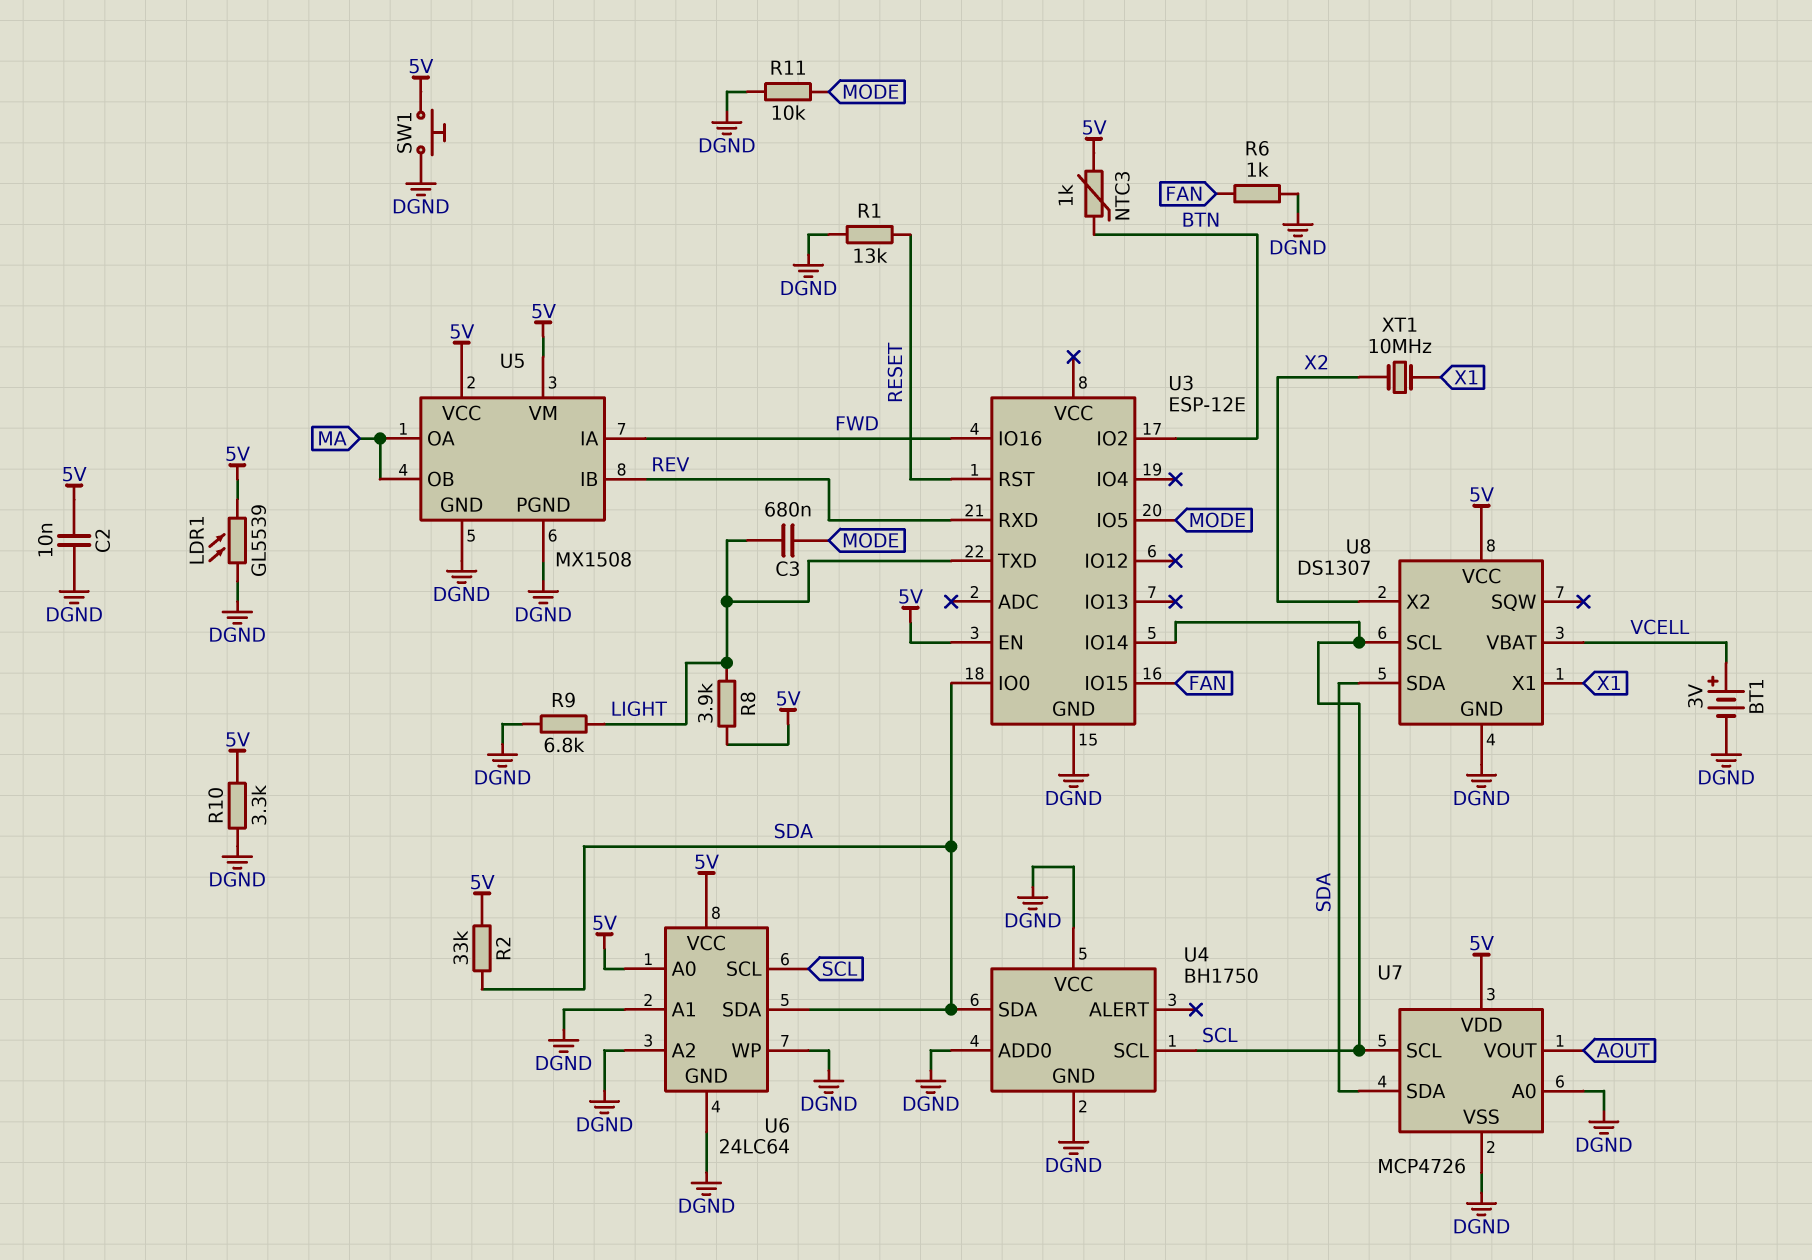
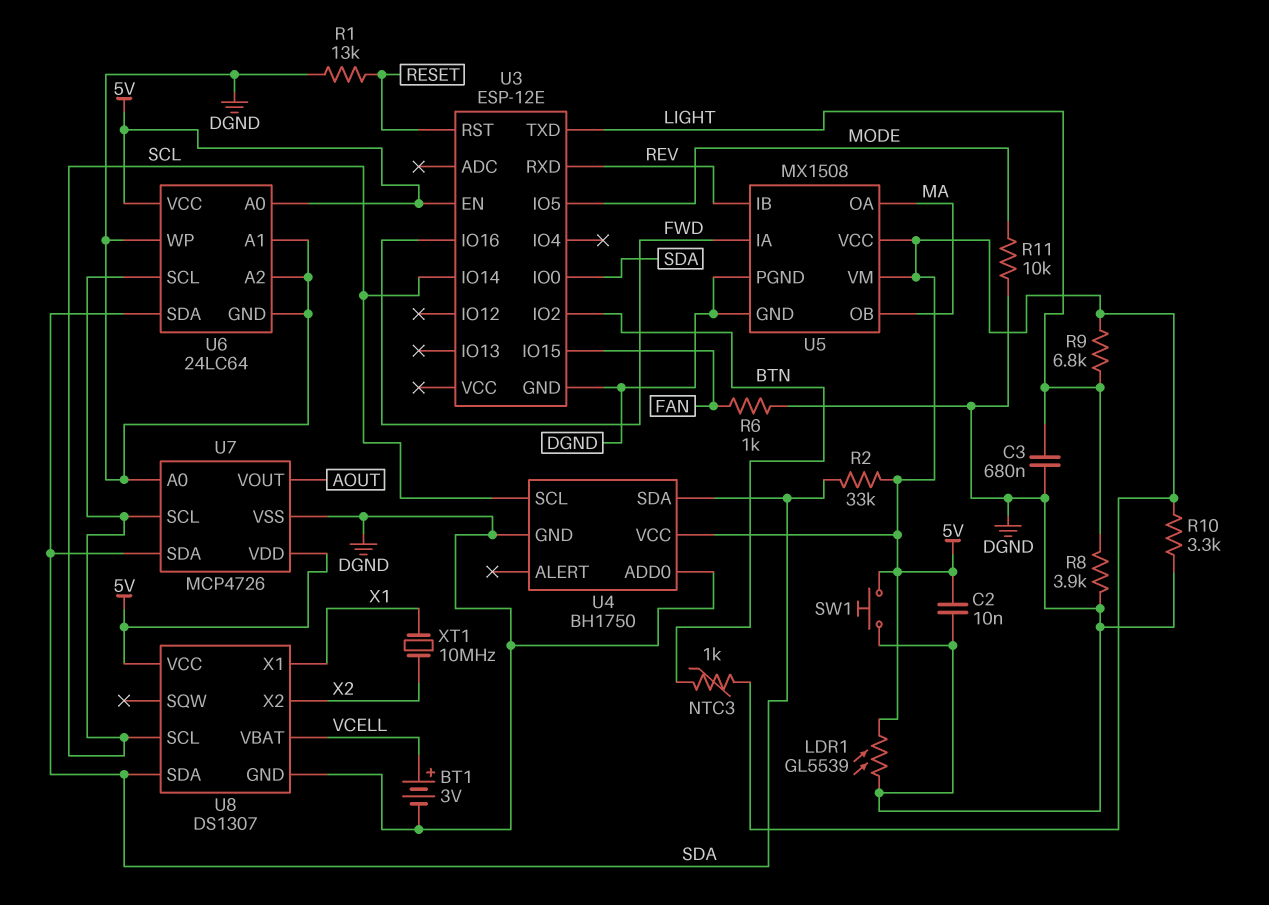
C3: 680nF (LIGHT, MODE) -> 680nF (DGND, LIGHT)
R8: 3.9k (5V, LIGHT) -> 3.9k (DGND, LIGHT)
R9: 6.8k (DGND, LIGHT) -> 6.8k (5V, LIGHT)
U4 pin VCC: DGND -> 5V

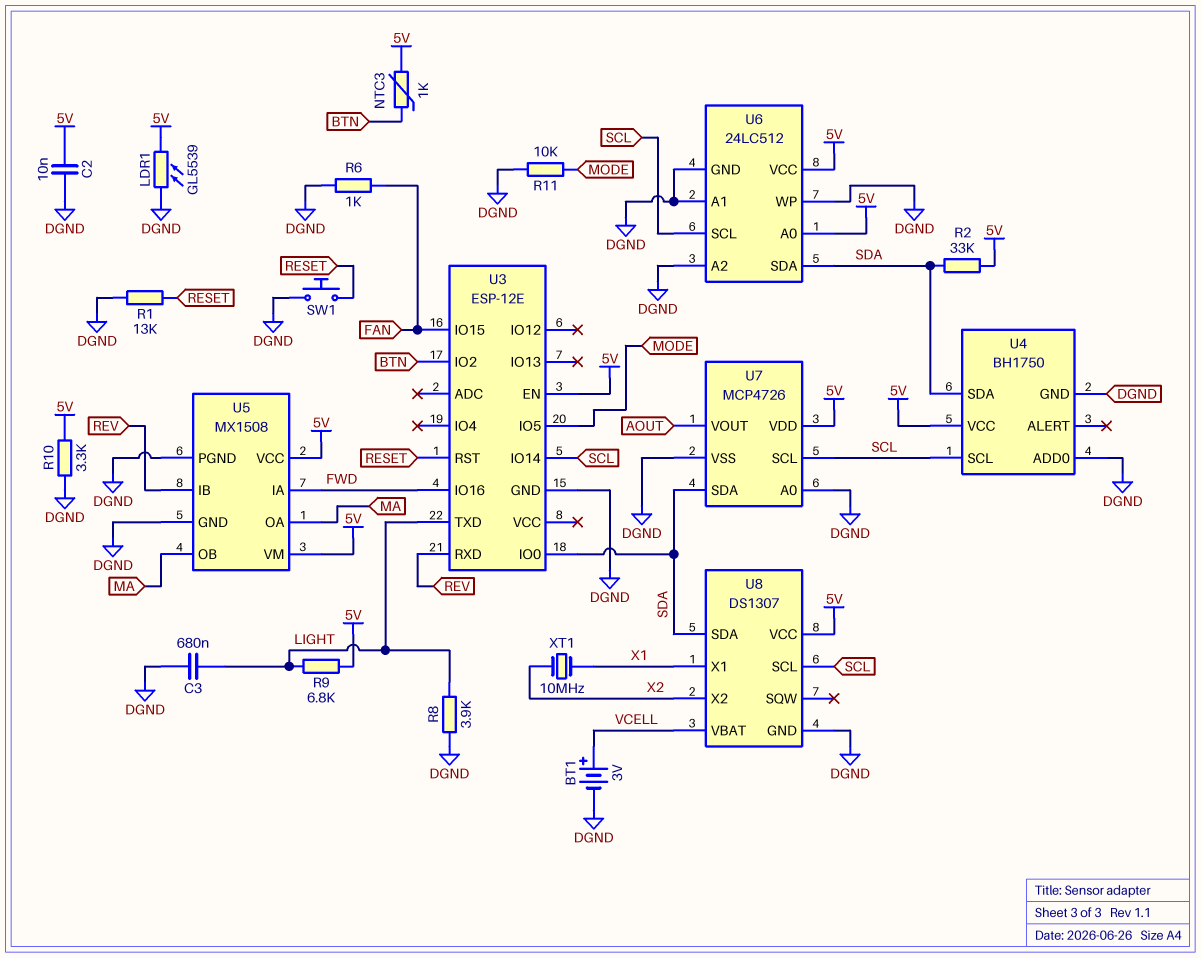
SW1: button (5V, DGND) -> button (DGND, RESET)
U6: 24LC64 -> 24LC512

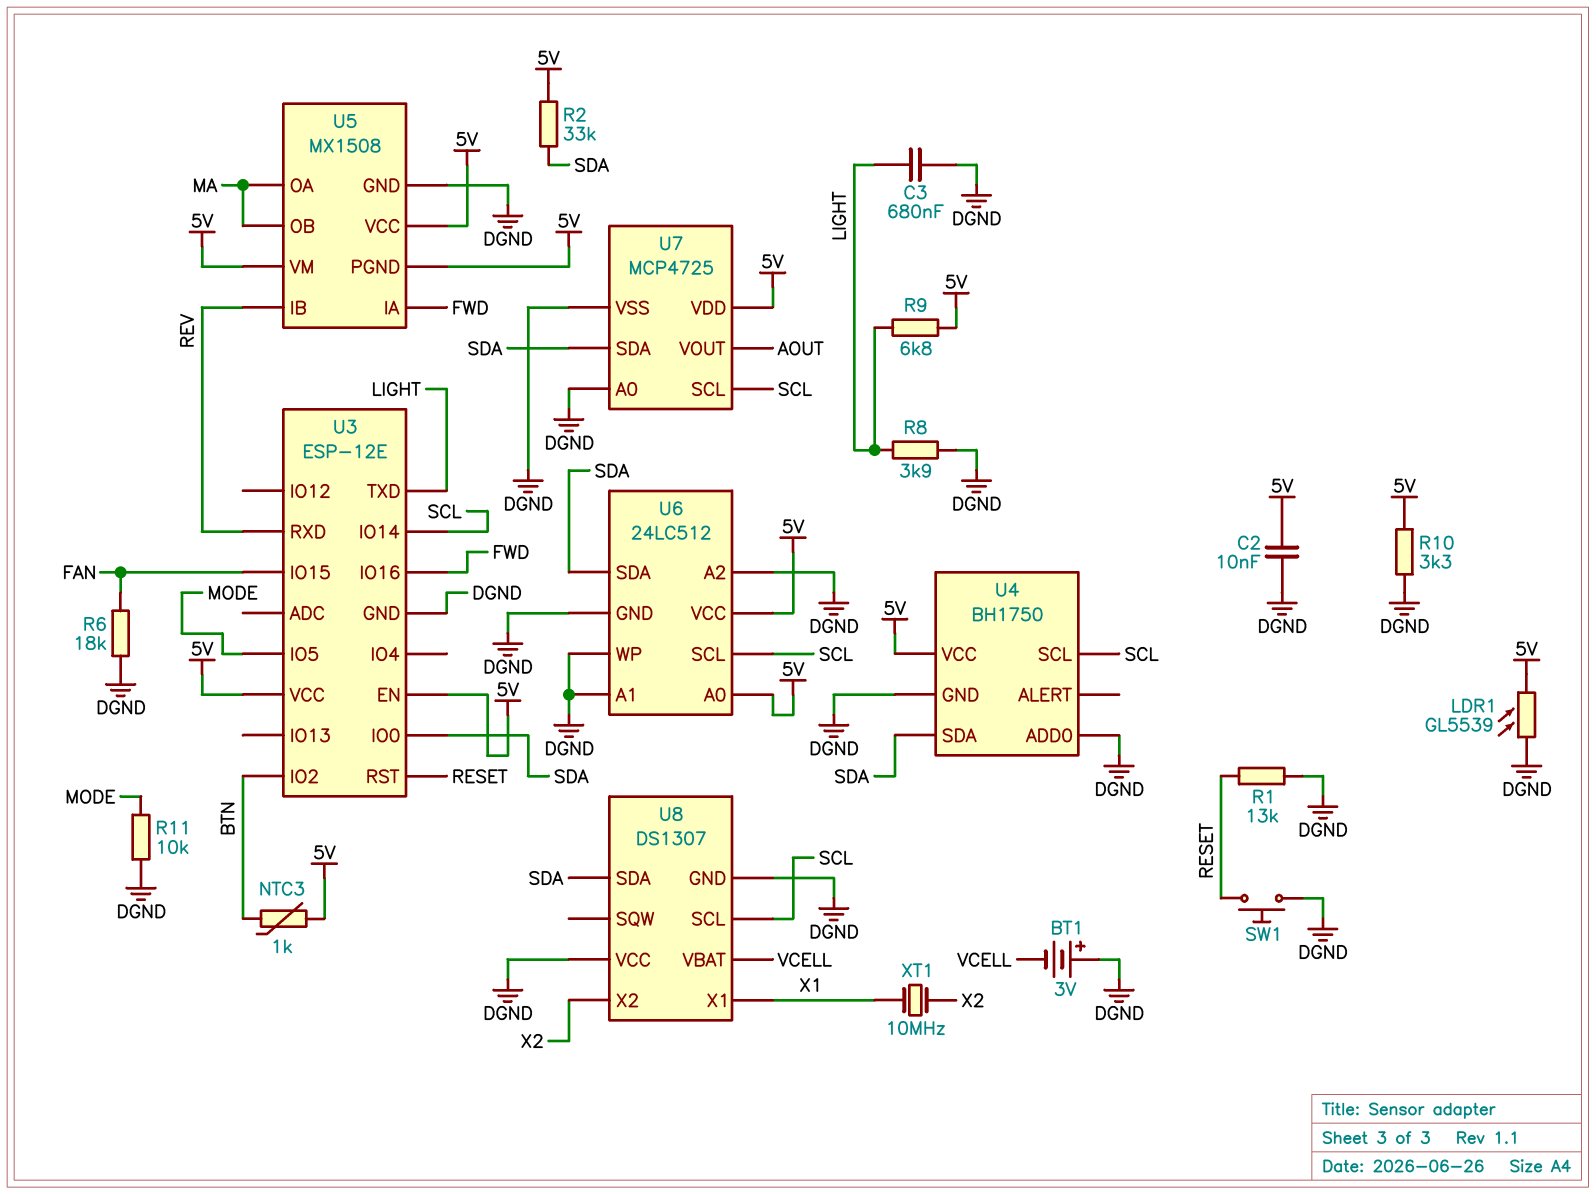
BT1: 3V (plus VCELL, minus DGND) -> 3V (plus DGND, minus VCELL)
R6: 1k (DGND, FAN) -> 18k (DGND, FAN)
U3 pin VCC: none -> 5V
U5 pin PGND: DGND -> 5V
U7: MCP4726 -> MCP4725
U8 pin VCC: 5V -> DGND

